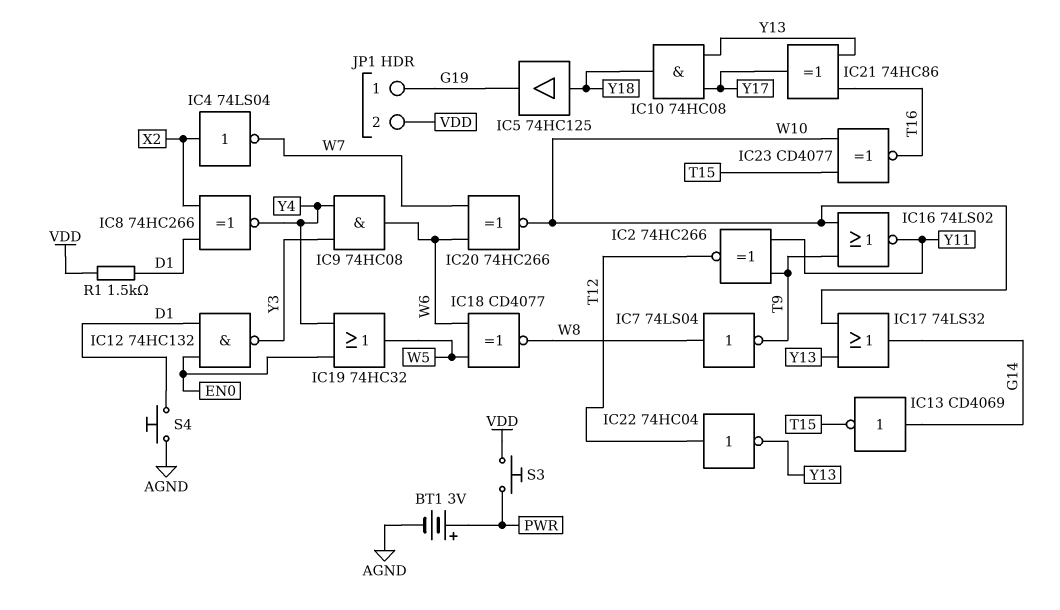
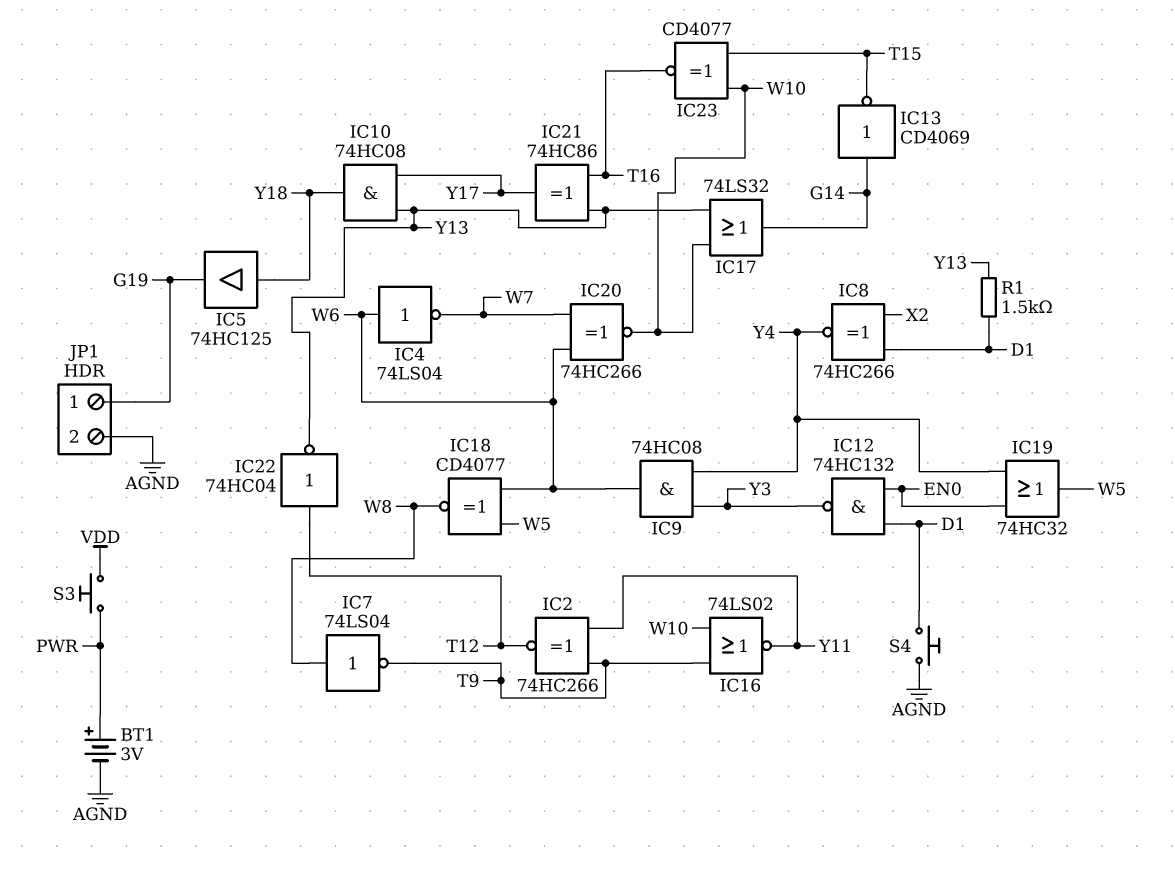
IC4: NOT 74LS04 (in X2, out W7) -> NOT 74LS04 (in W6, out W7)
JP1 pin 2: VDD -> AGND
R1: 1.5k (D1, VDD) -> 1.5k (D1, Y13)

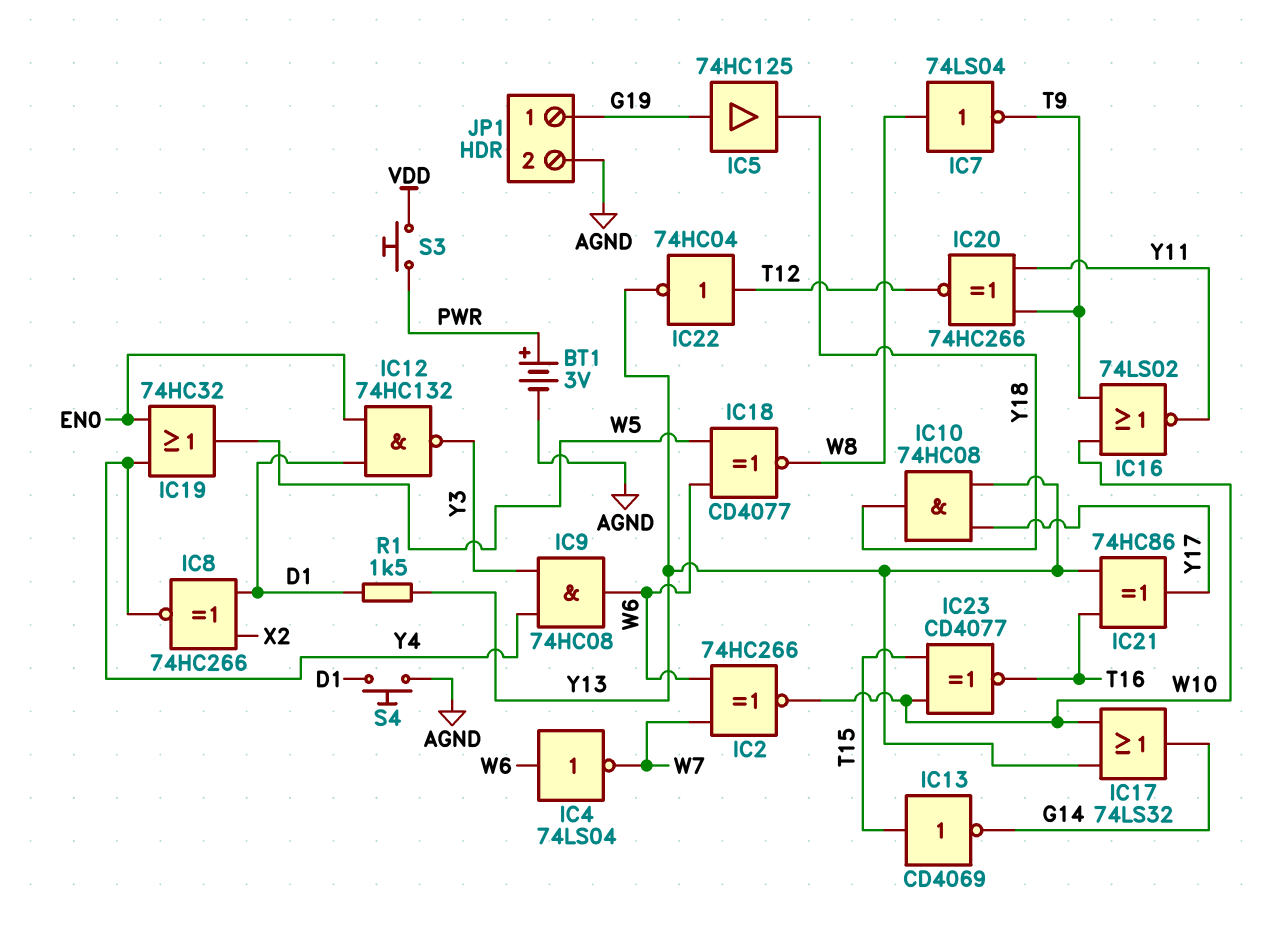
IC2: XNOR 74HC266 (in T9, in Y11, out T12) -> XNOR 74HC266 (in W6, in W7, out W10)
IC5: buffer 74HC125 (in Y18, out G19) -> buffer 74HC125 (in G19, out Y18)
IC13: NOT CD4069 (in G14, out T15) -> NOT CD4069 (in T15, out G14)
IC20: XNOR 74HC266 (in W6, in W7, out W10) -> XNOR 74HC266 (in T9, in Y11, out T12)

